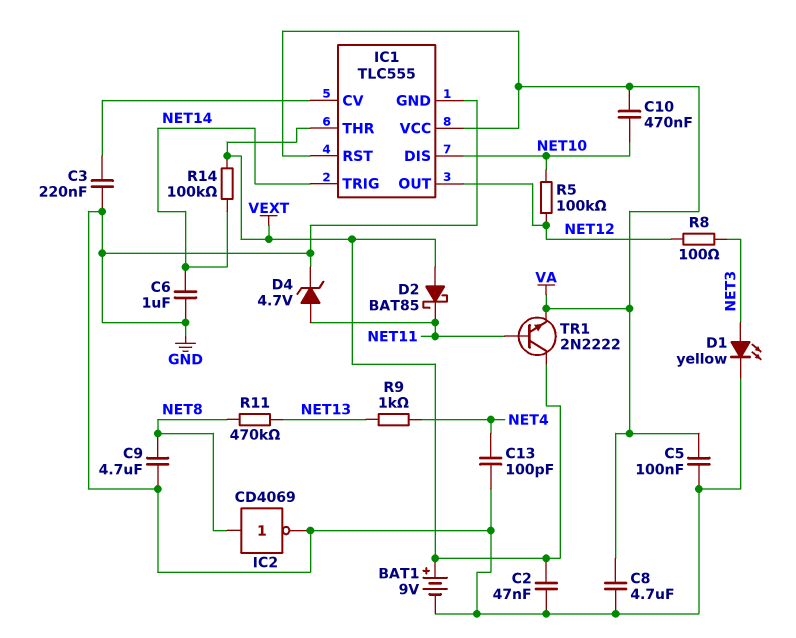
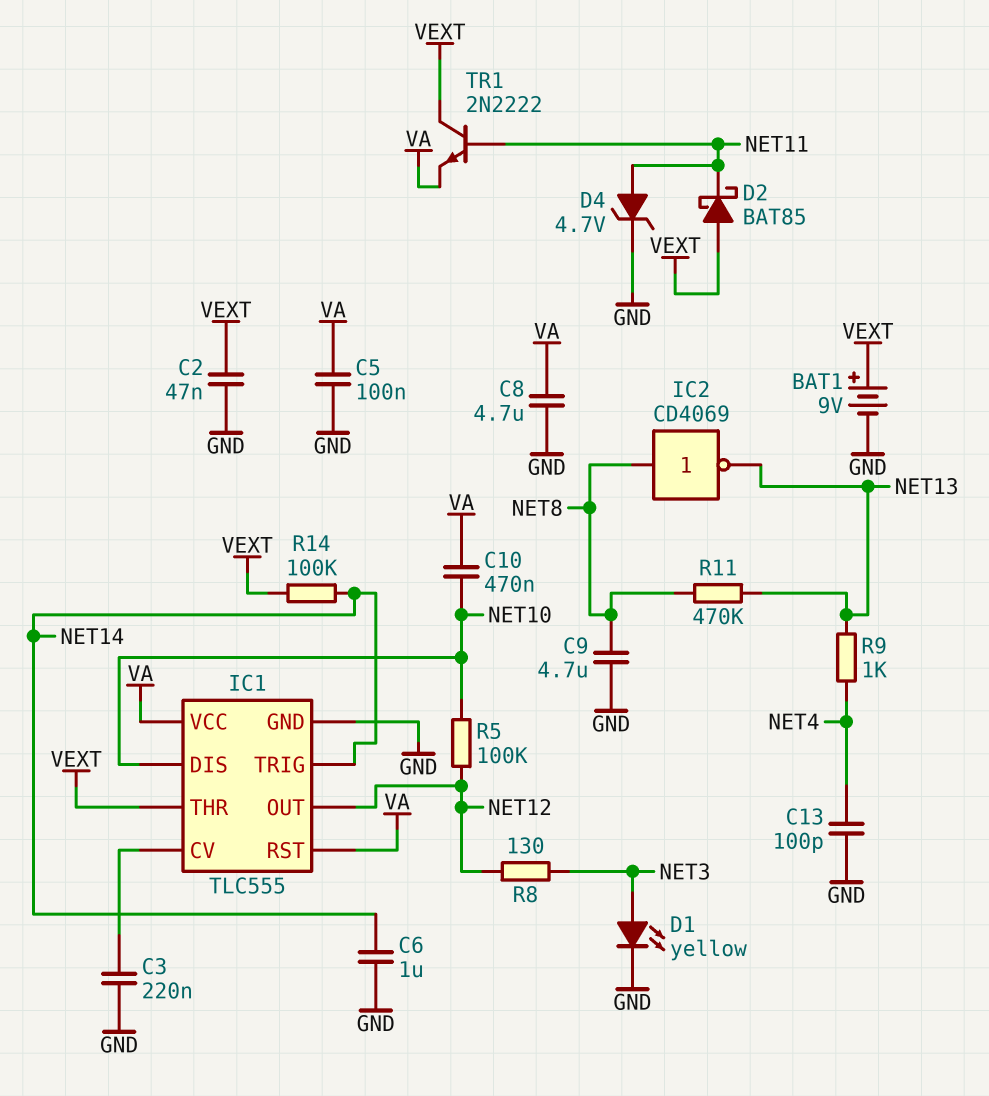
IC2: NOT CD4069 (in NET8, out GND) -> NOT CD4069 (in NET8, out NET13)
R8: 100 (NET3, NET12) -> 130 (NET3, NET12)

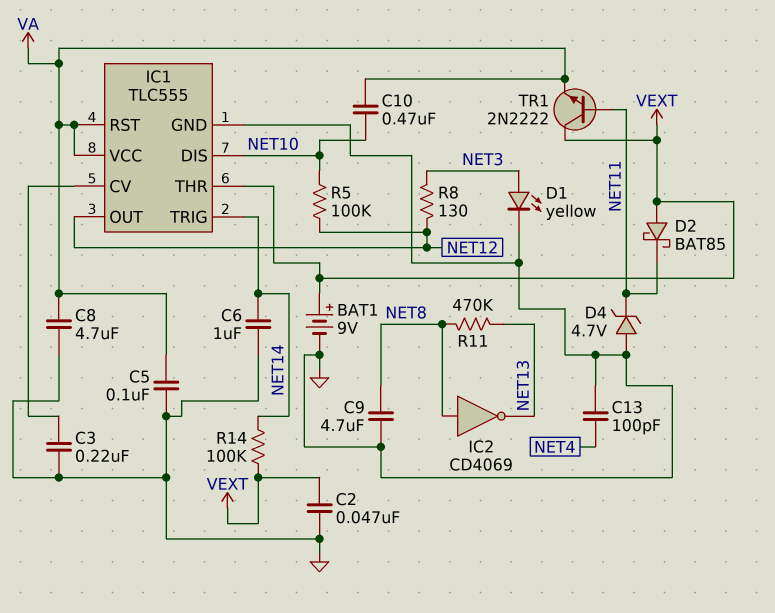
D4: zener 4.7V (A NET11, K GND) -> zener 4.7V (A GND, K NET11)
R9: 1k (NET4, NET13) -> none

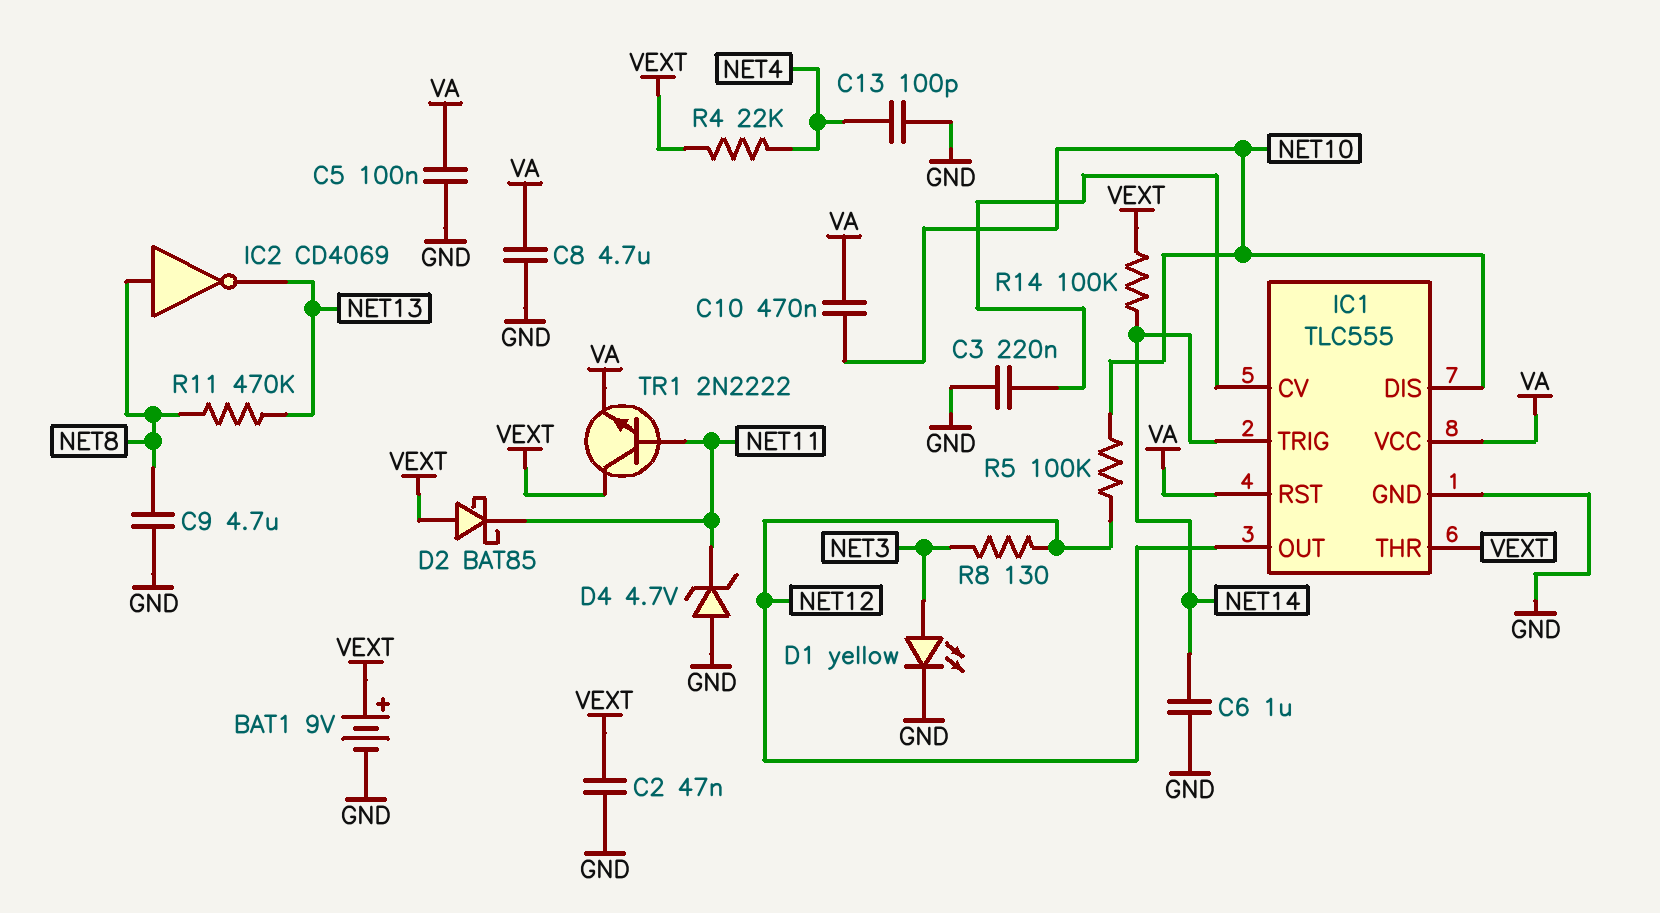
R4: none -> 22k (NET4, VEXT)

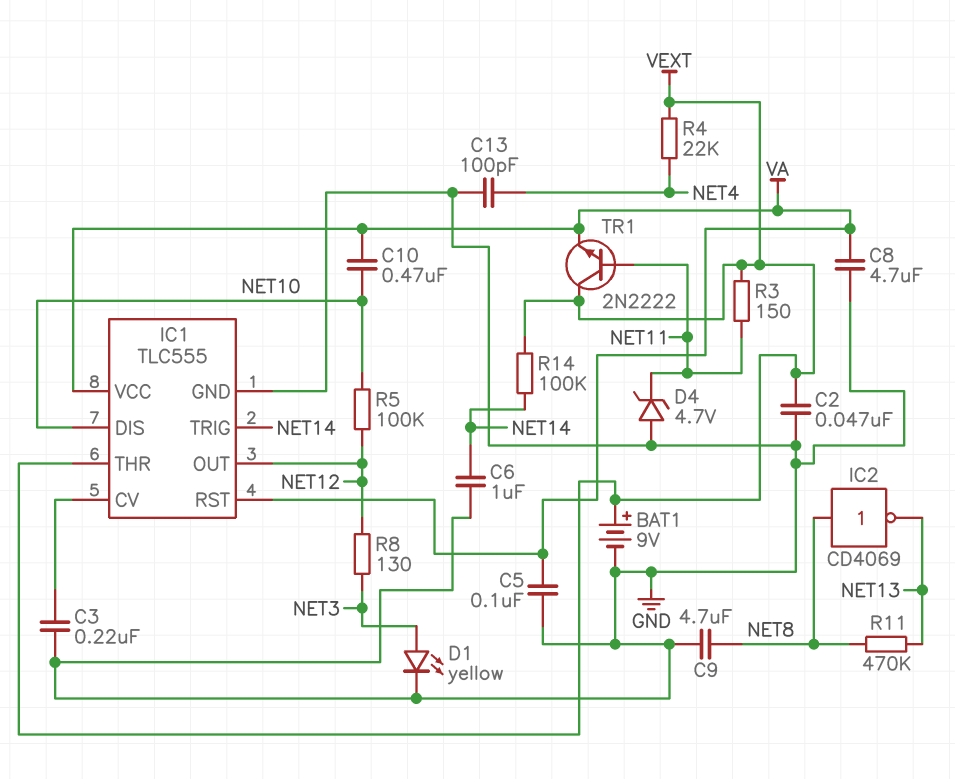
D2: schottky BAT85 (A VEXT, K NET11) -> none
R3: none -> 150 (NET11, VEXT)

